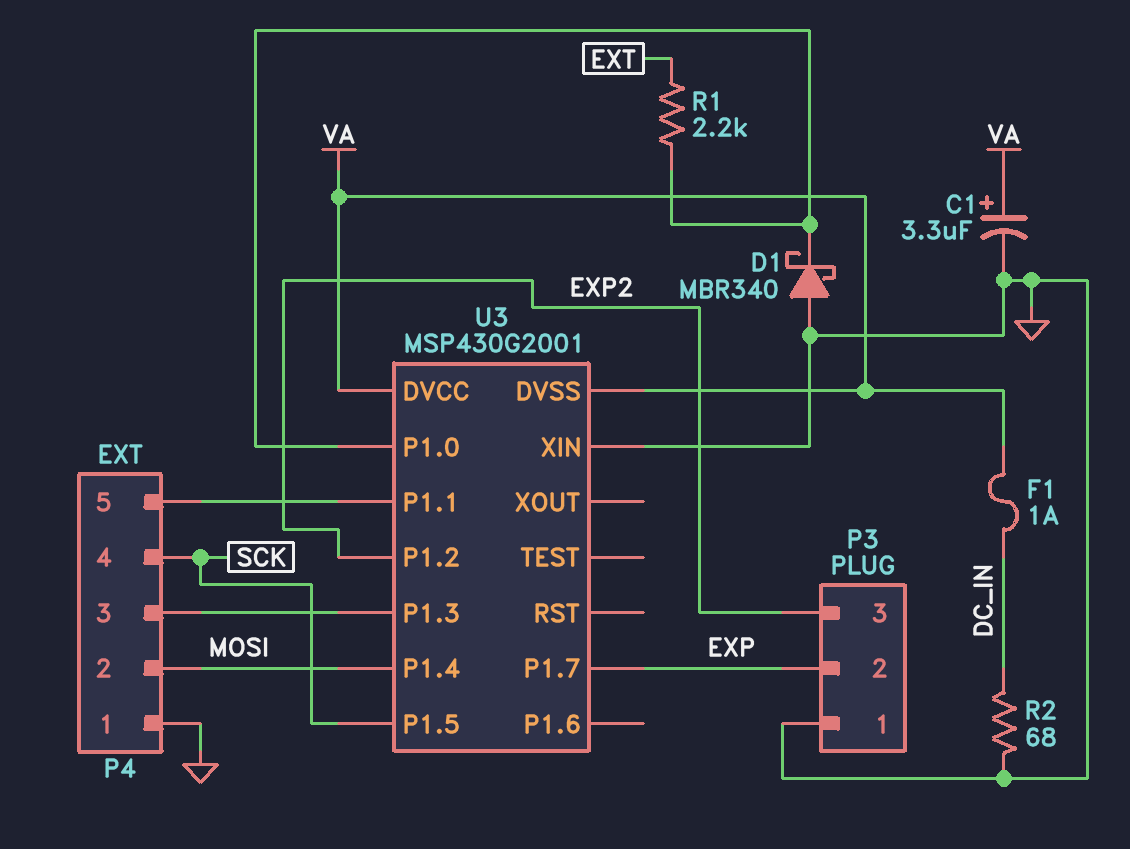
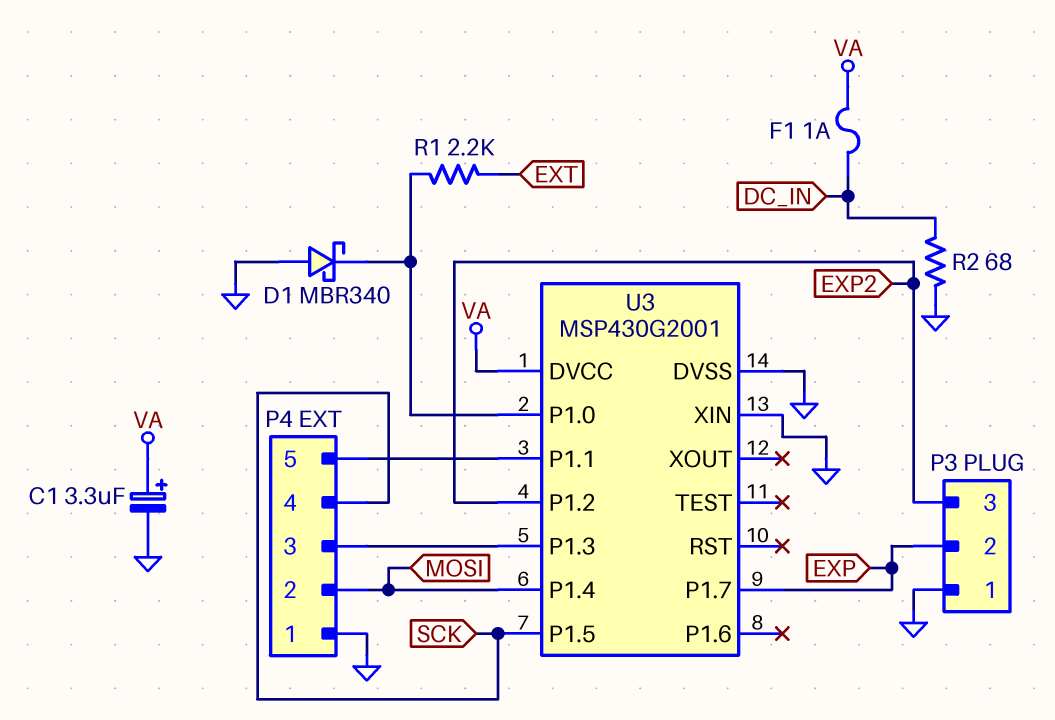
U3 pin DVSS: VA -> GND

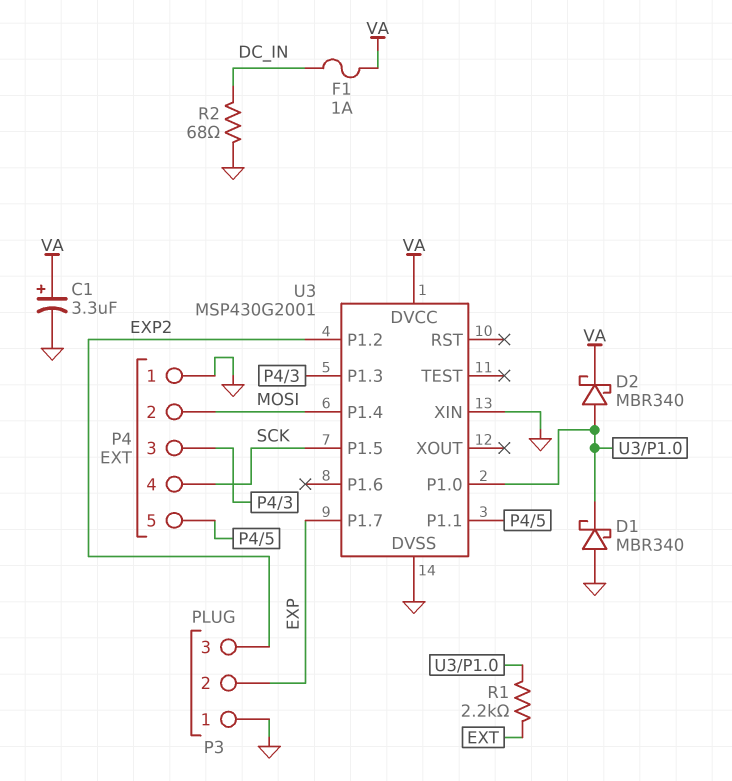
D2: none -> schottky MBR340 (A U3/P1.0, K VA)

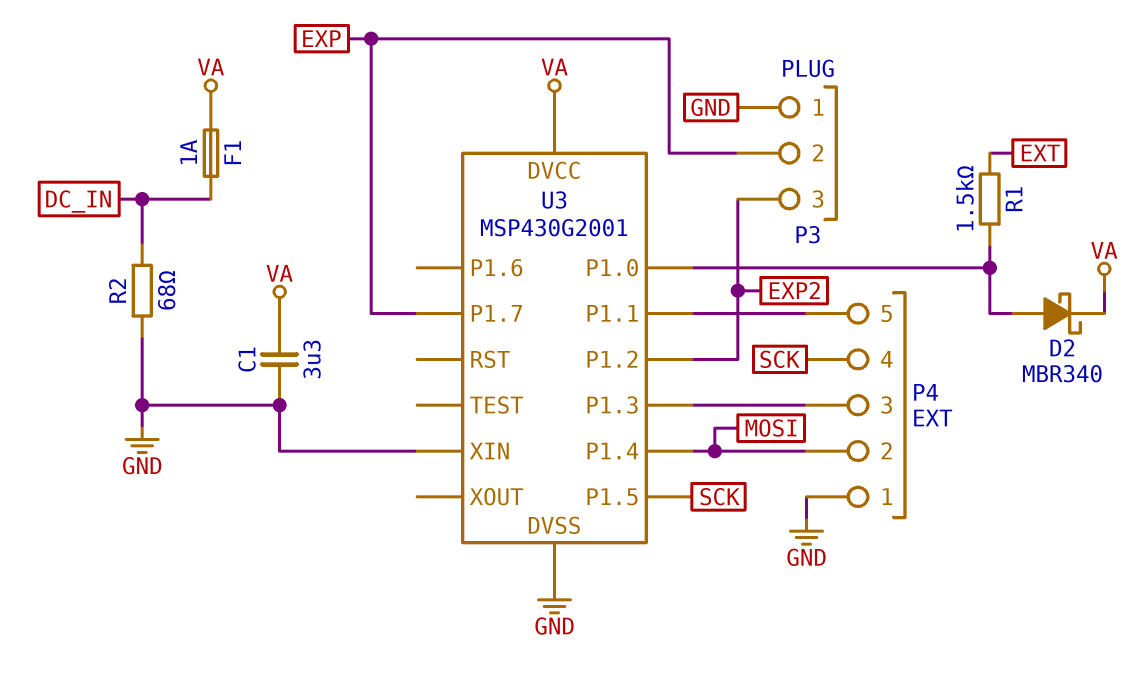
C1: 3.3uF (plus VA, minus GND) -> 3.3uF (GND, VA)
D1: schottky MBR340 (A GND, K U3/P1.0) -> none
R1: 2.2k (EXT, U3/P1.0) -> 1.5k (EXT, U3/P1.0)

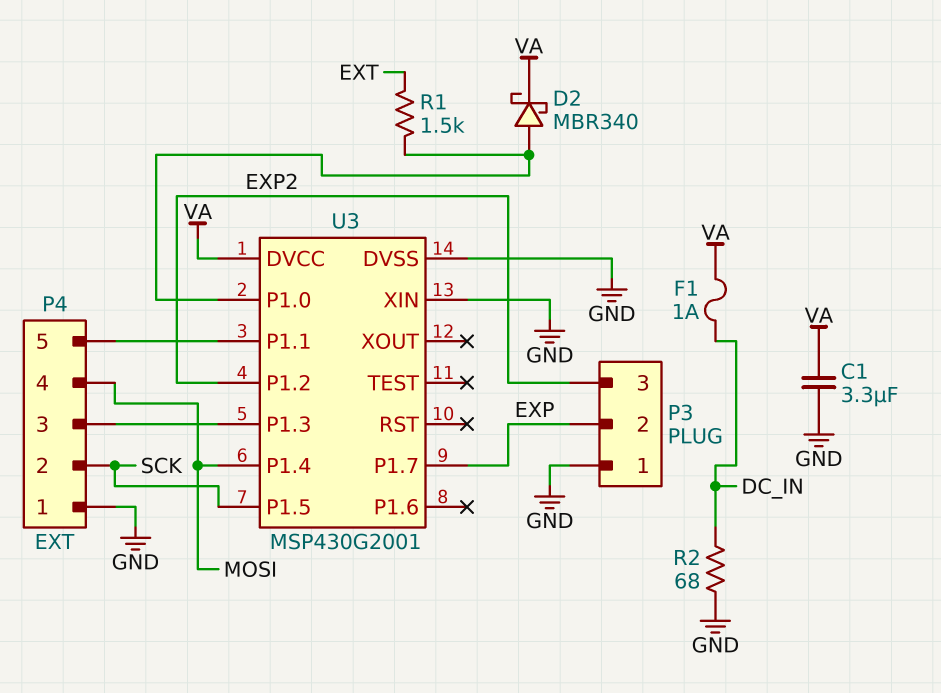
P4 pin 2: MOSI -> SCK
P4 pin 4: SCK -> MOSI

